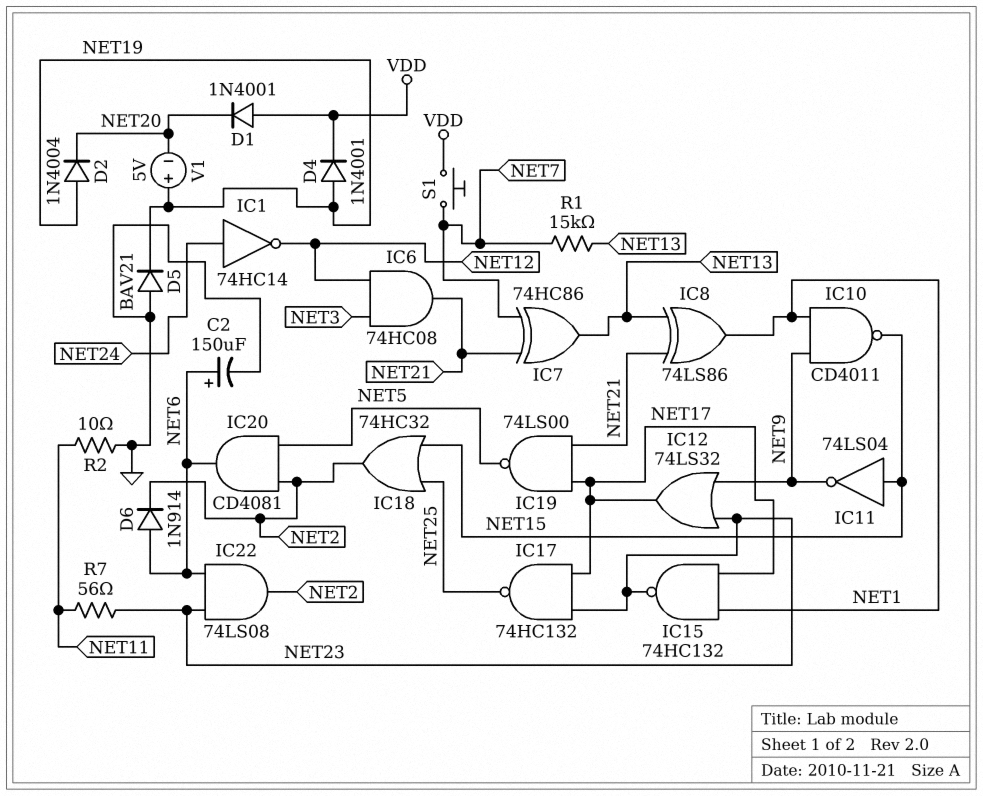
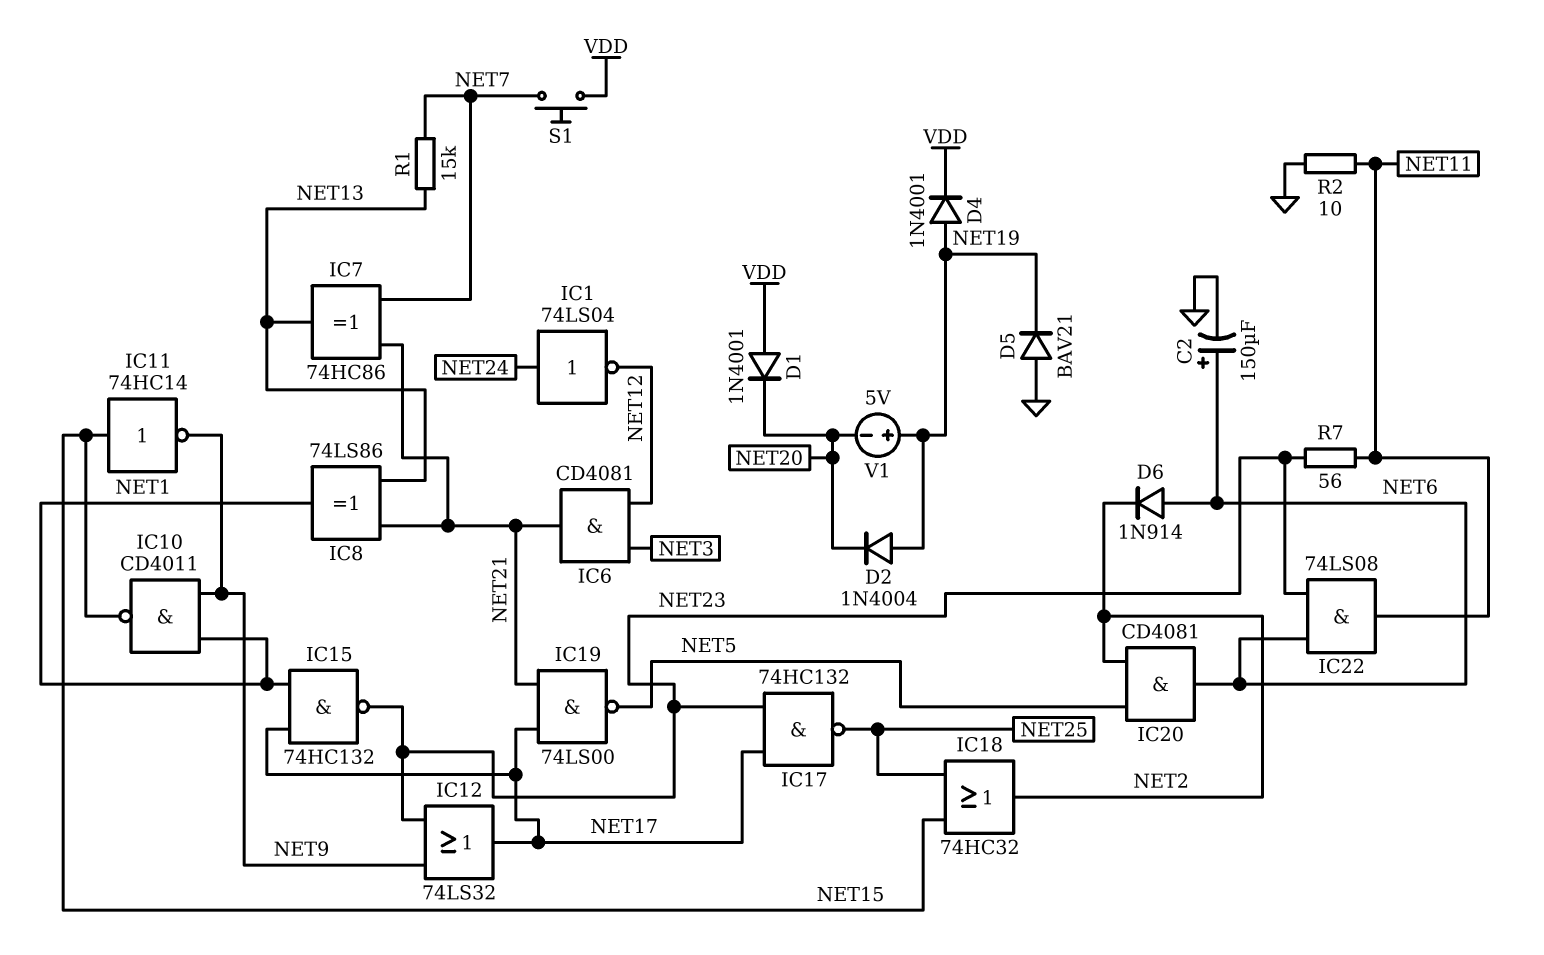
IC1: NOT 74HC14 (in NET24, out NET12) -> NOT 74LS04 (in NET24, out NET12)
IC6: AND 74HC08 (in NET3, in NET12, out NET21) -> AND CD4081 (in NET3, in NET12, out NET21)
IC11: NOT 74LS04 (in NET15, out NET9) -> NOT 74HC14 (in NET15, out NET9)
IC22: AND 74LS08 (in NET6, in NET23, out NET2) -> AND 74LS08 (in NET6, in NET23, out NET11)

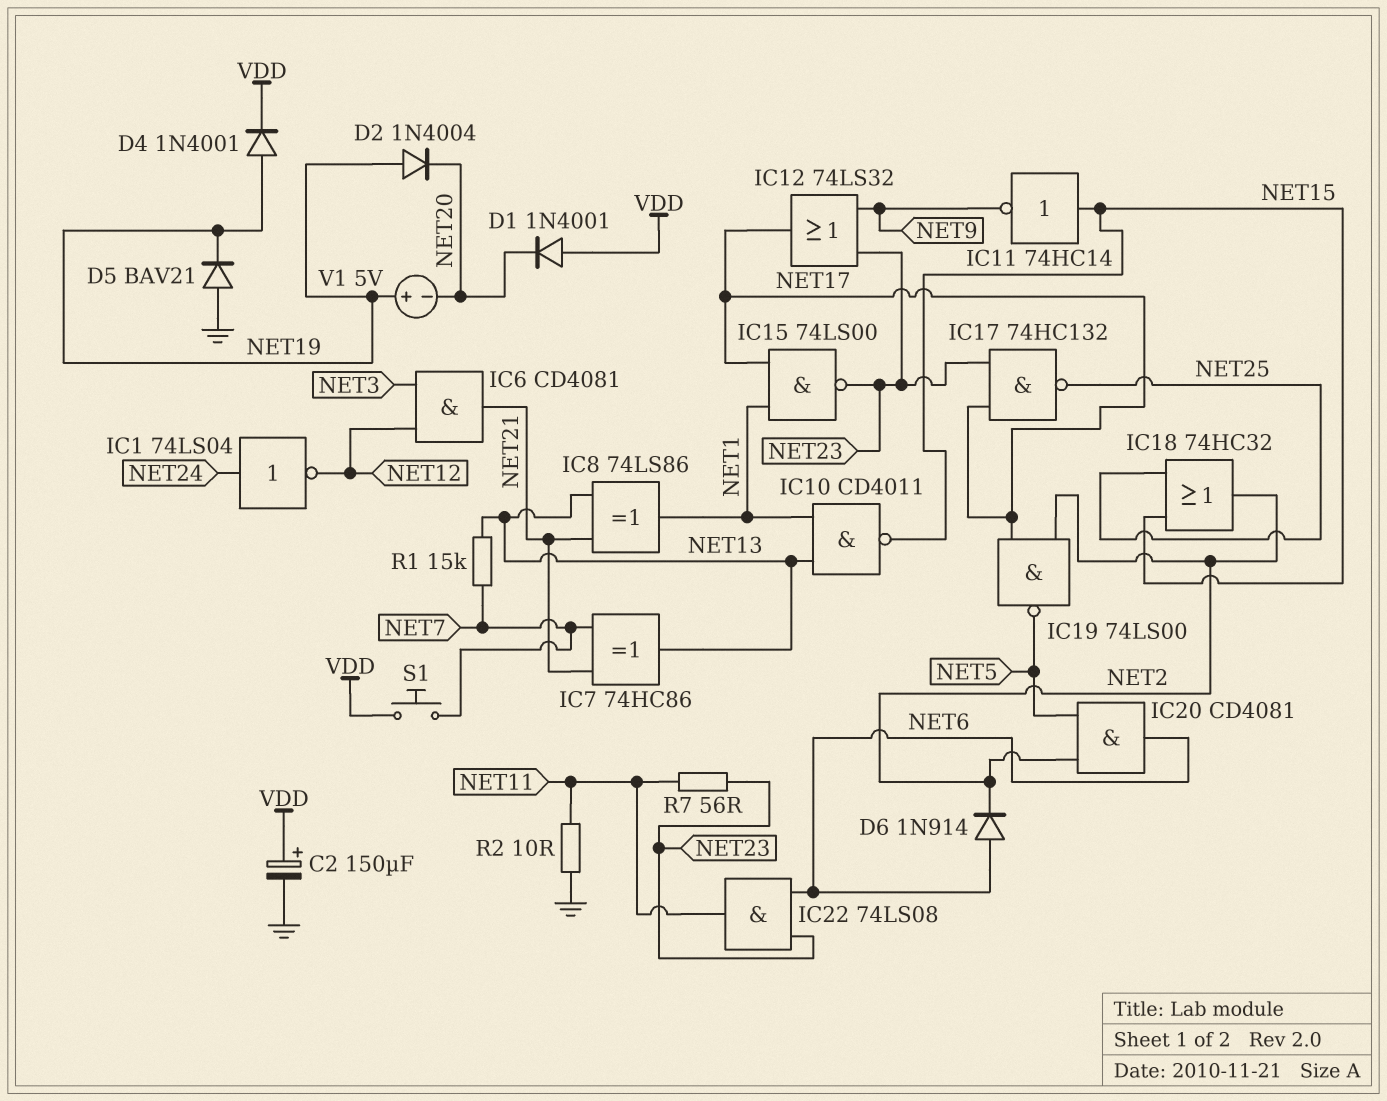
C2: 150uF (plus NET6, minus GND) -> 150uF (plus VDD, minus GND)
IC10: NAND CD4011 (in NET1, in NET9, out NET15) -> NAND CD4011 (in NET1, in NET13, out NET15)
IC15: NAND 74HC132 (in NET1, in NET17, out NET23) -> NAND 74LS00 (in NET1, in NET17, out NET23)
IC19: NAND 74LS00 (in NET17, in NET21, out NET5) -> NAND 74LS00 (in NET2, in NET17, out NET5)

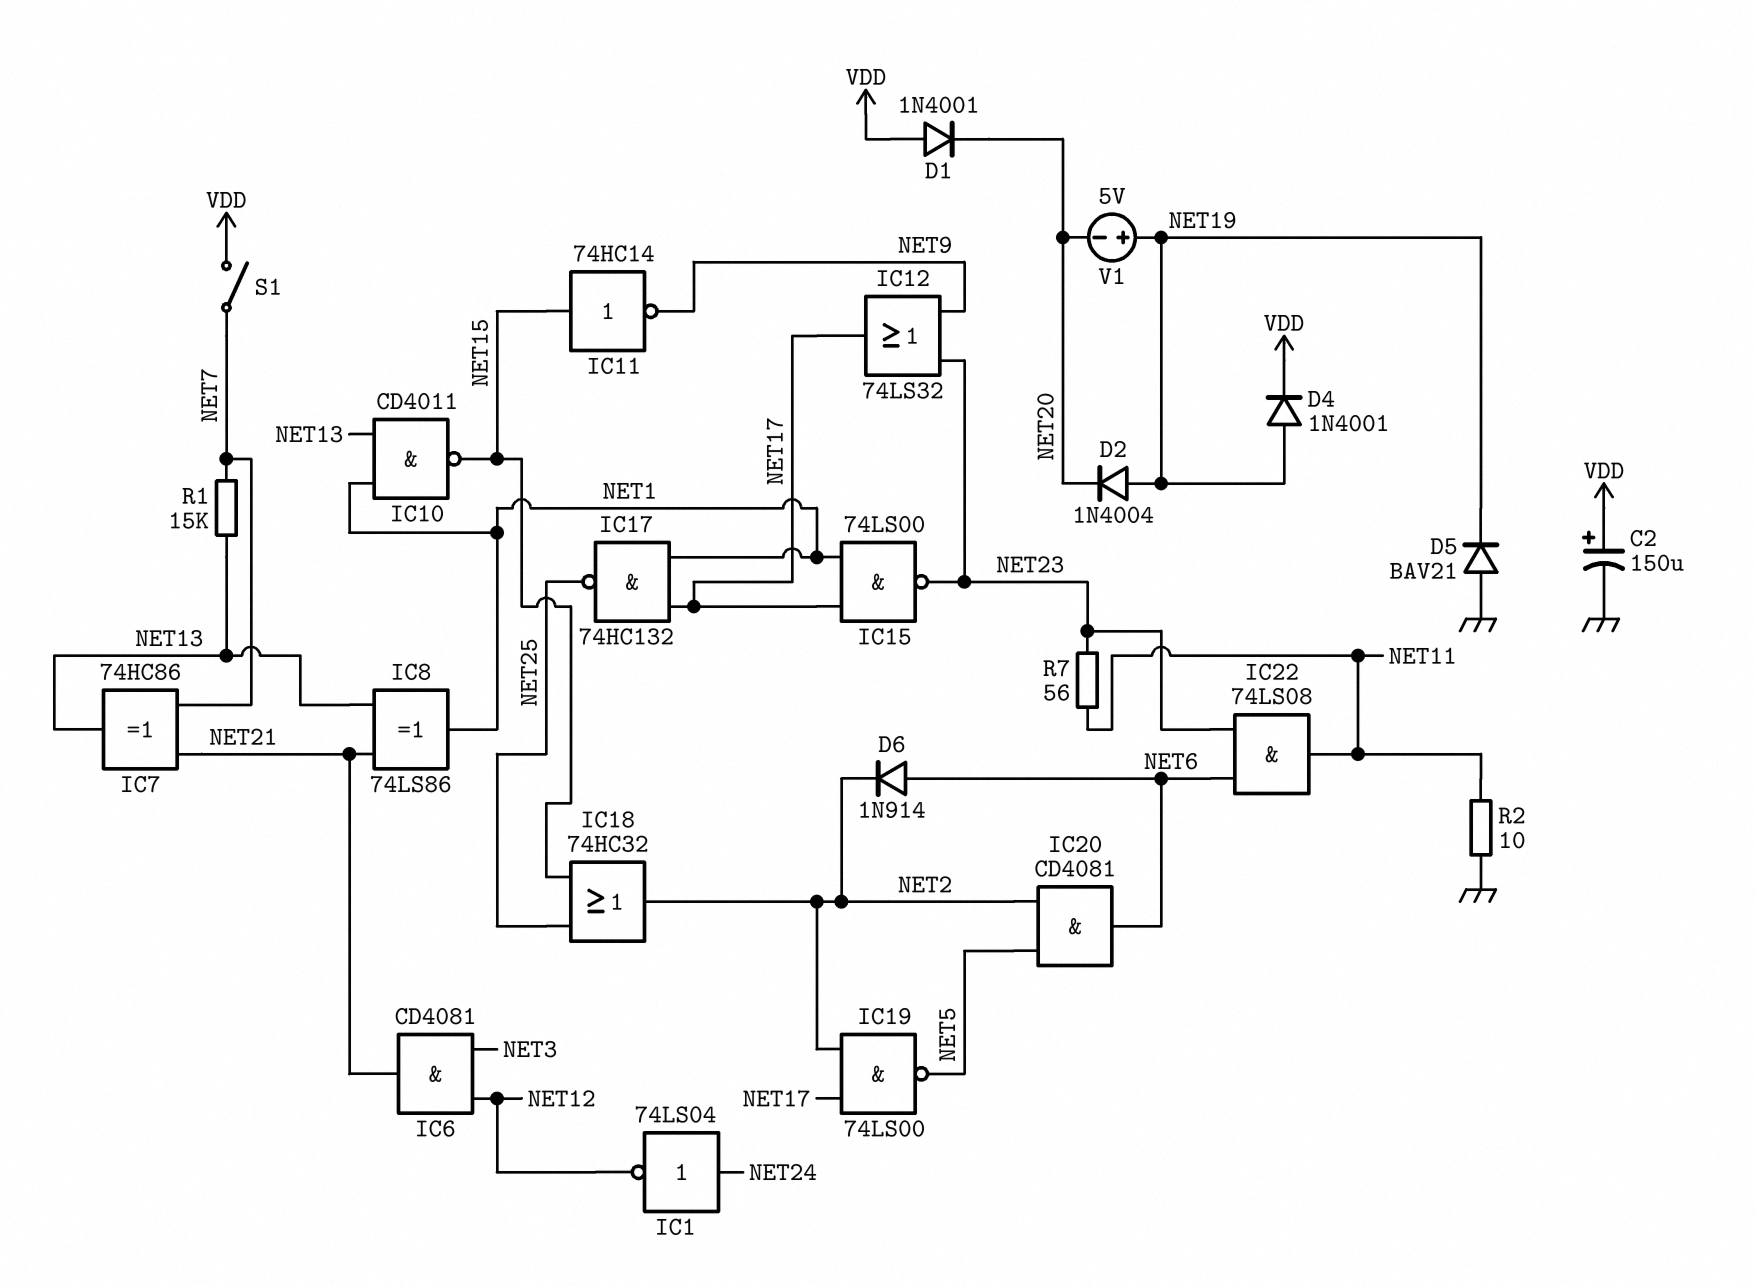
IC17: NAND 74HC132 (in NET17, in NET23, out NET25) -> NAND 74HC132 (in NET1, in NET17, out NET25)
S1: button (NET7, VDD) -> switch (NET7, VDD)

